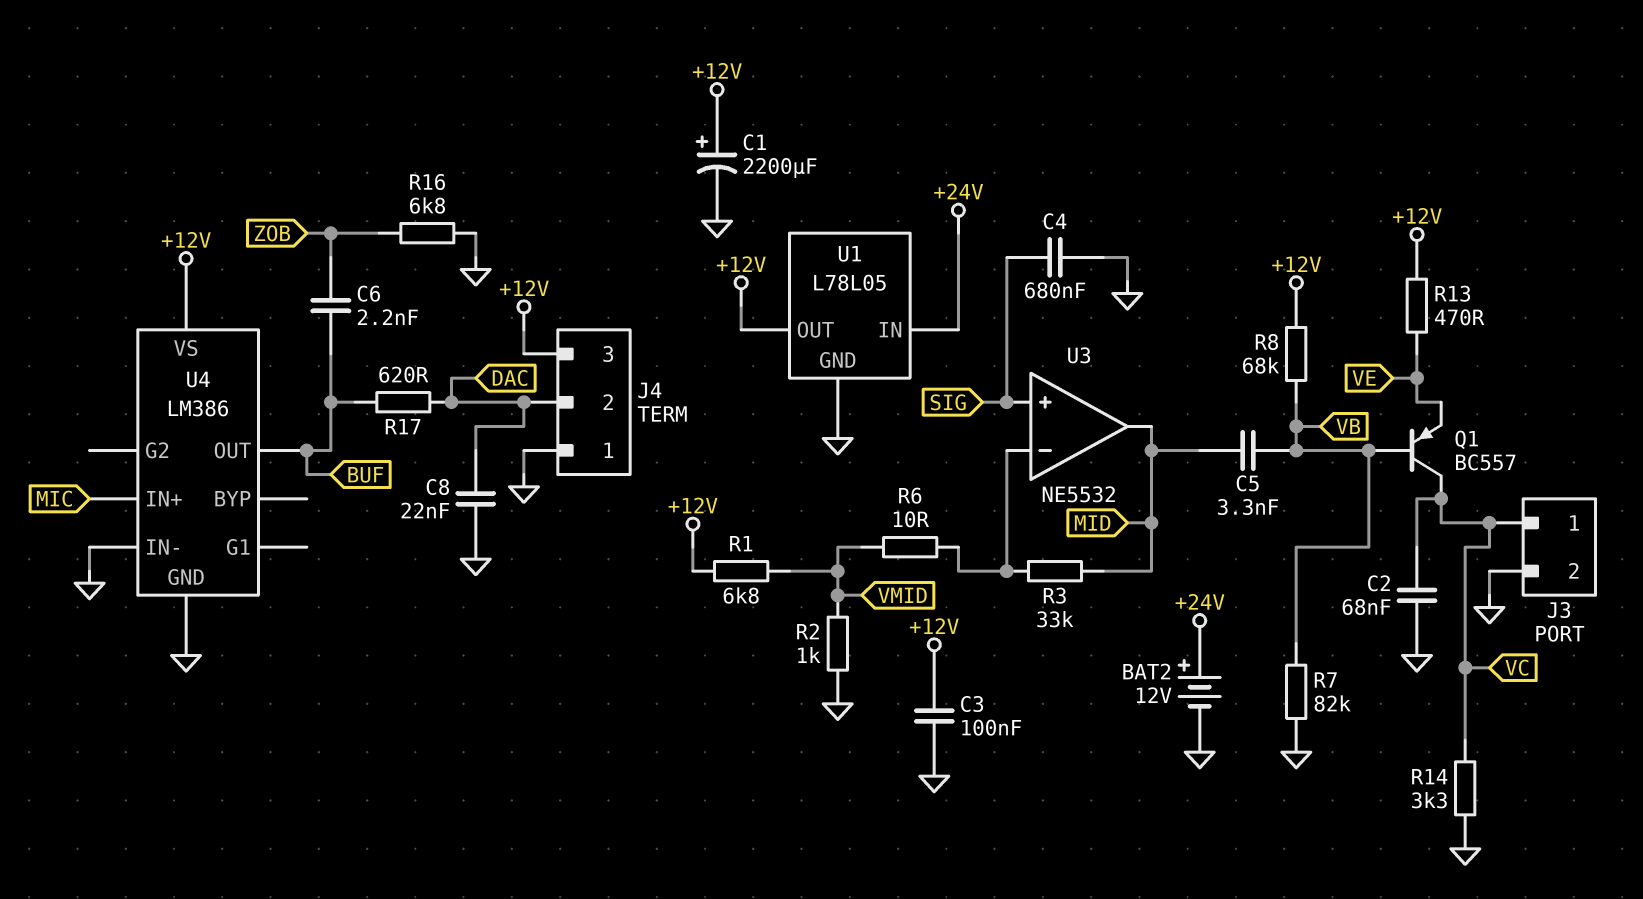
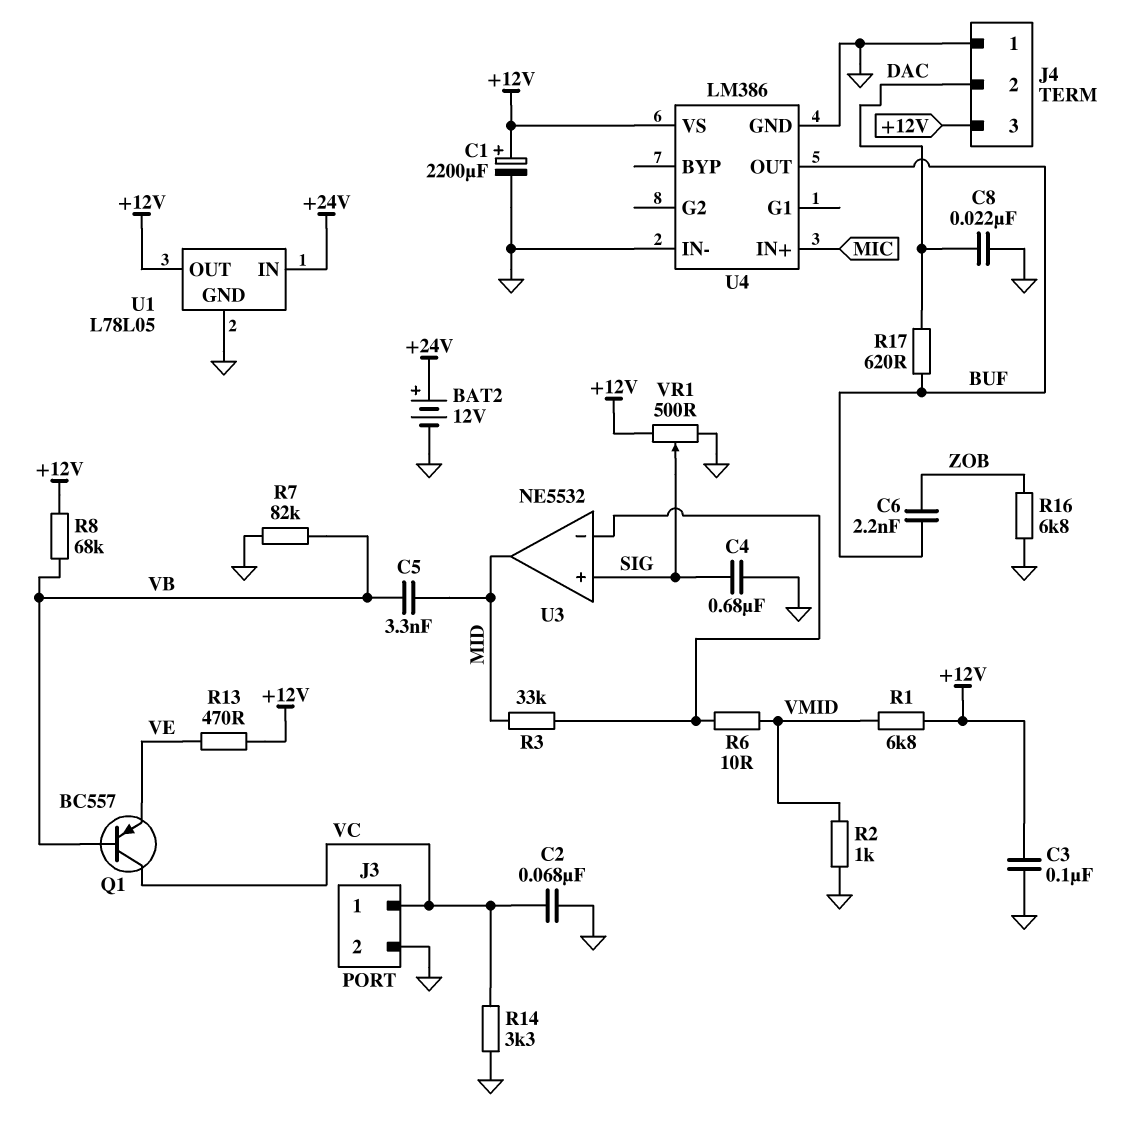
VR1: none -> 500 (+12V, GND, wiper SIG)

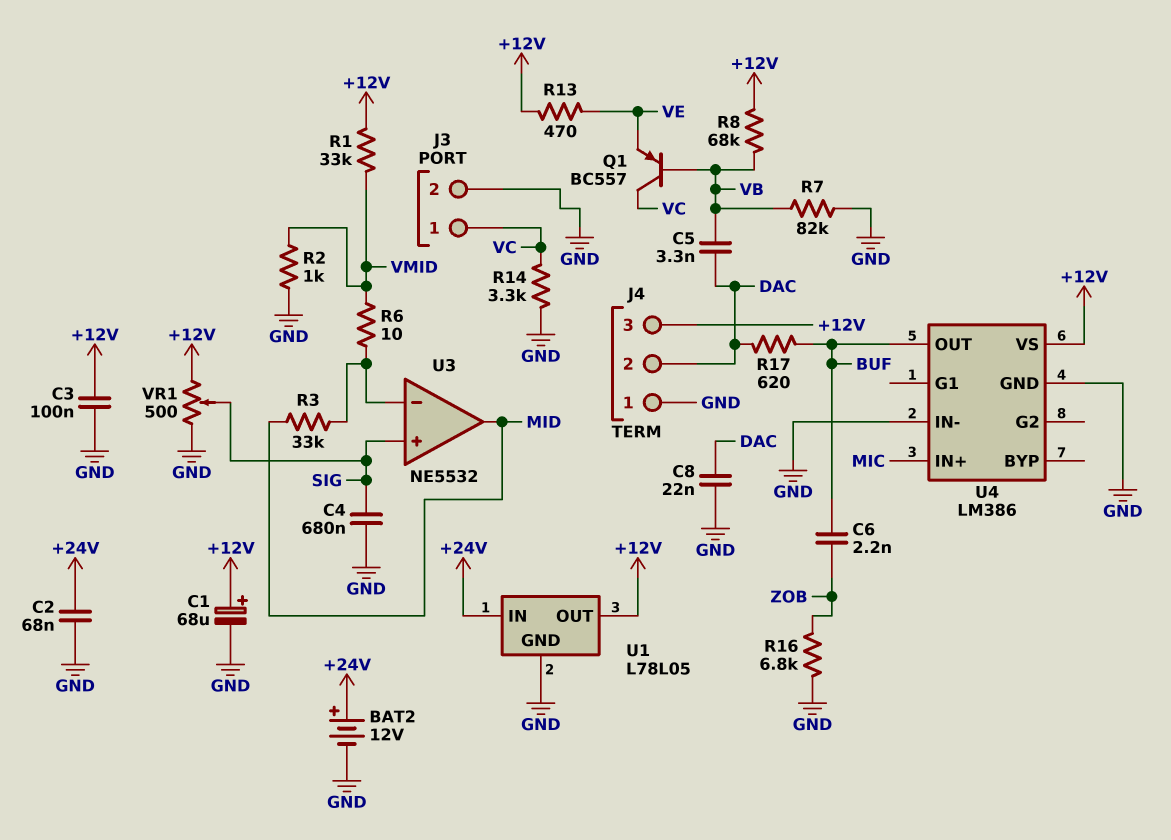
C1: 2200uF (plus +12V, minus GND) -> 68uF (plus +12V, minus GND)
C2: 68nF (GND, VC) -> 68nF (+24V, GND)
C5: 3.3nF (MID, VB) -> 3.3nF (DAC, VB)
R1: 6.8k (+12V, VMID) -> 33k (+12V, VMID)

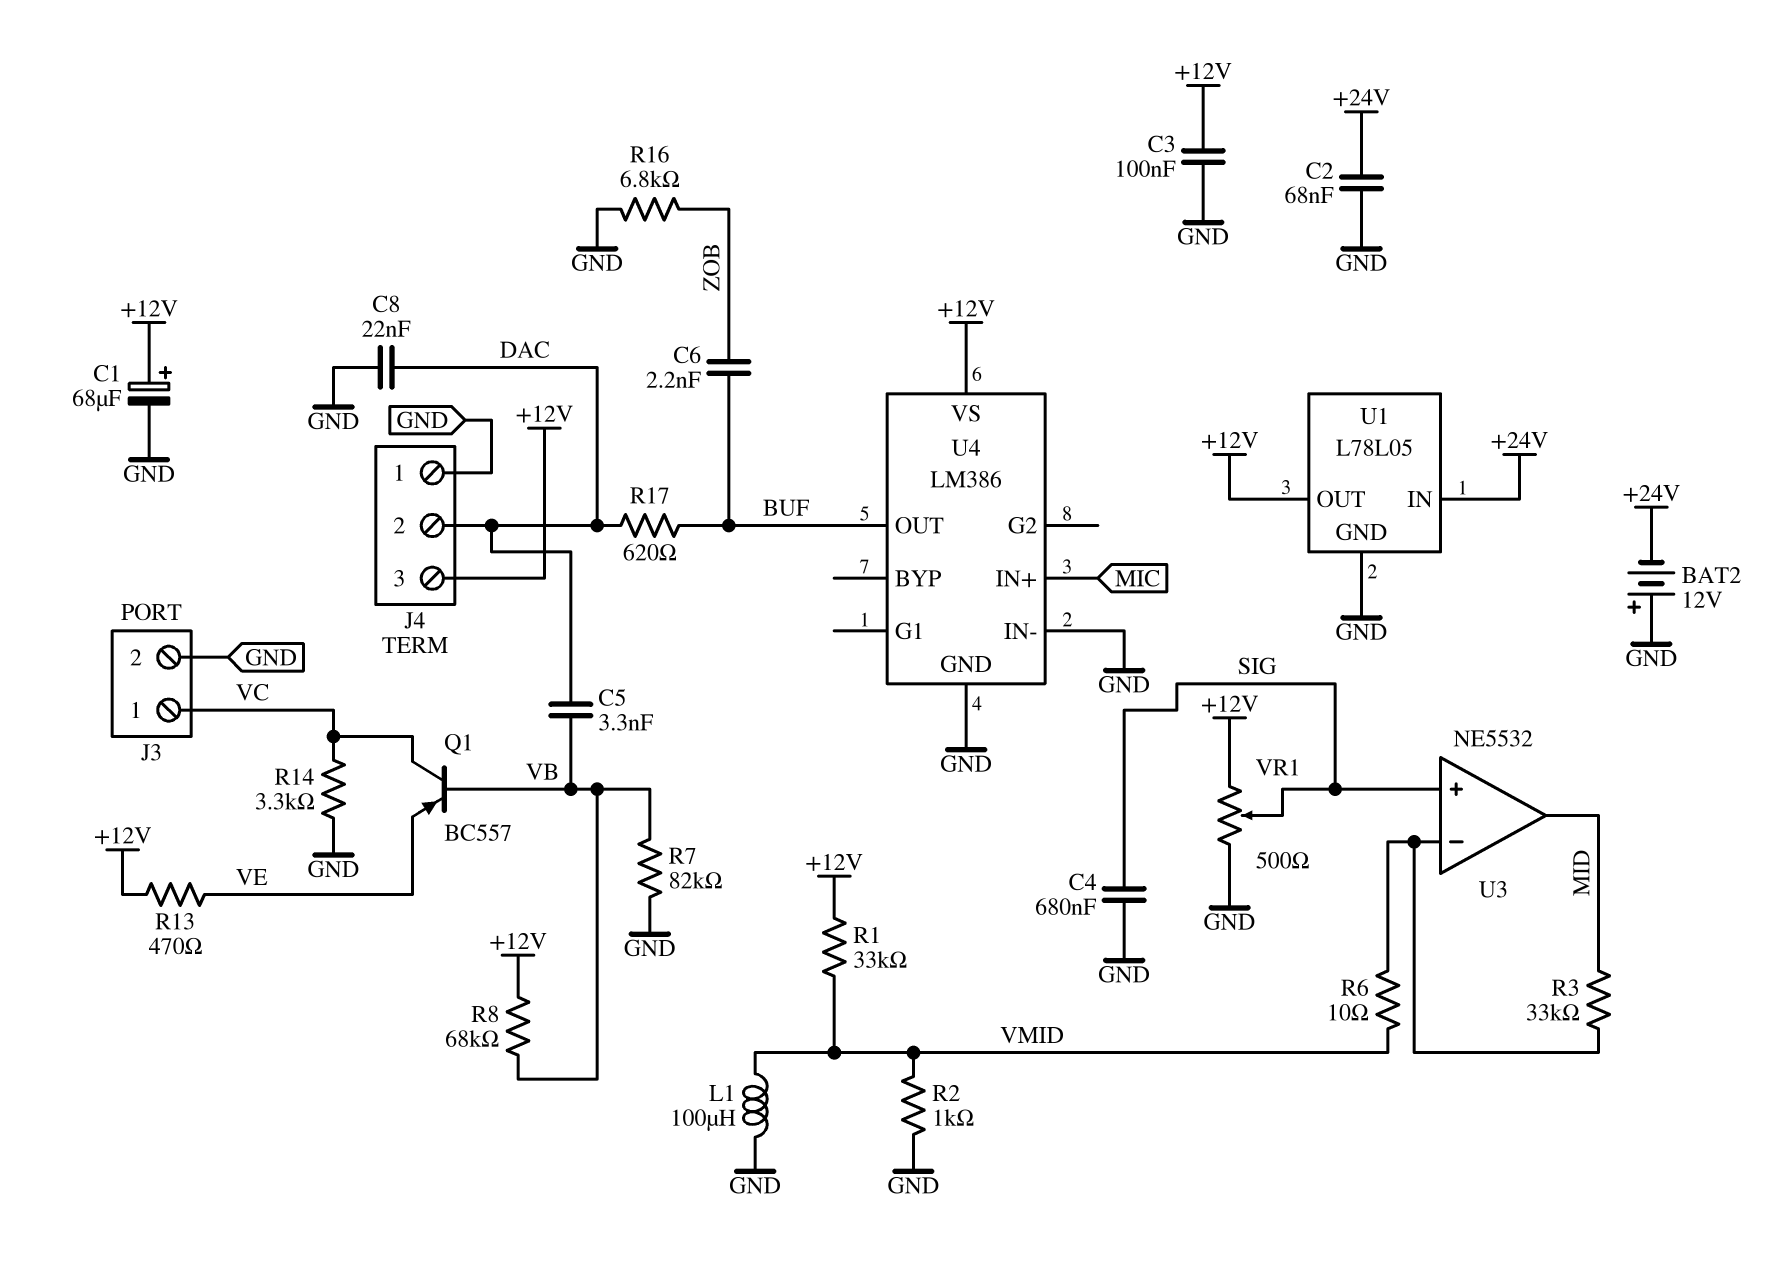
BAT2: 12V (plus +24V, minus GND) -> 12V (plus GND, minus +24V)
L1: none -> 100uH (GND, VMID)

